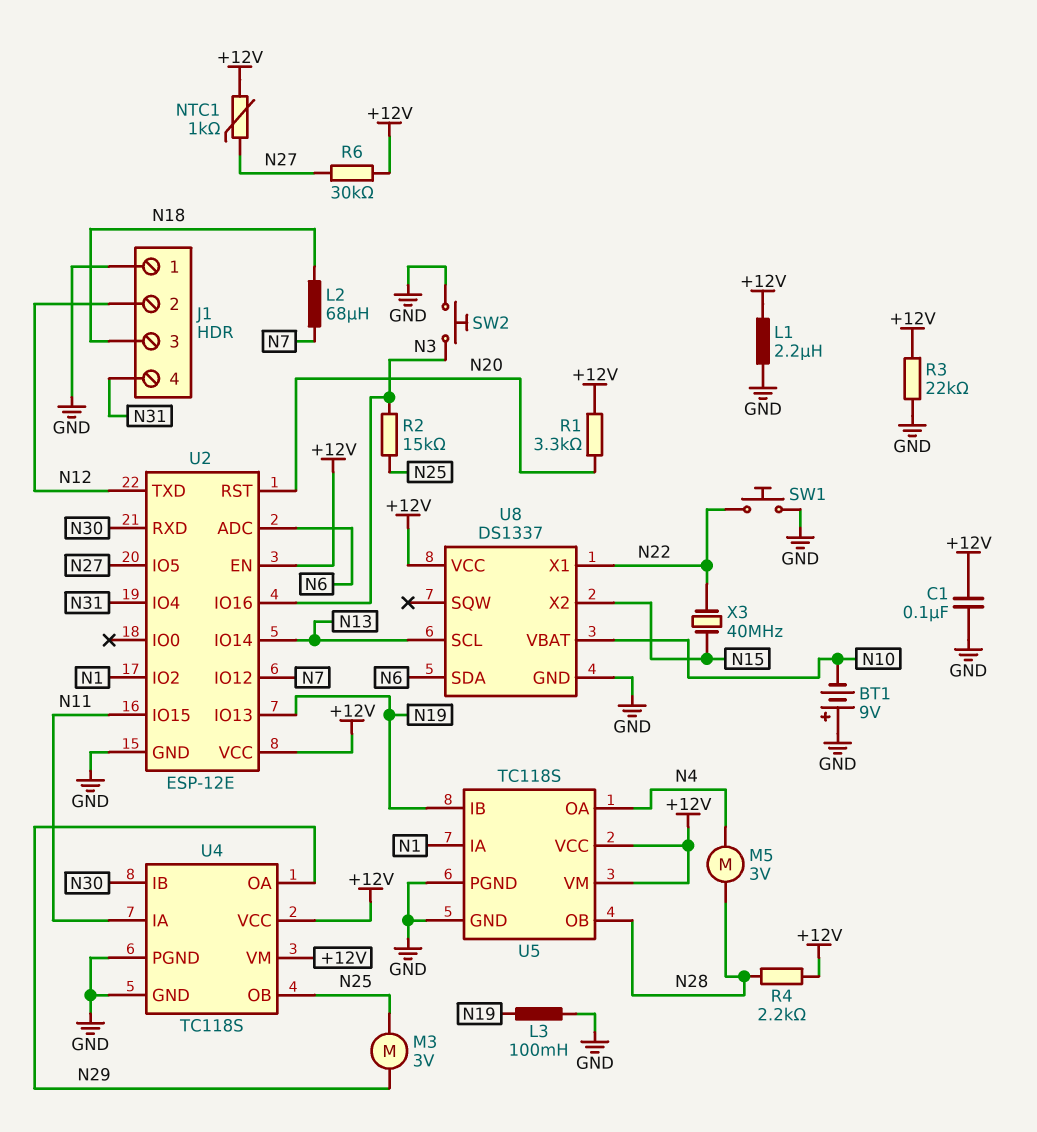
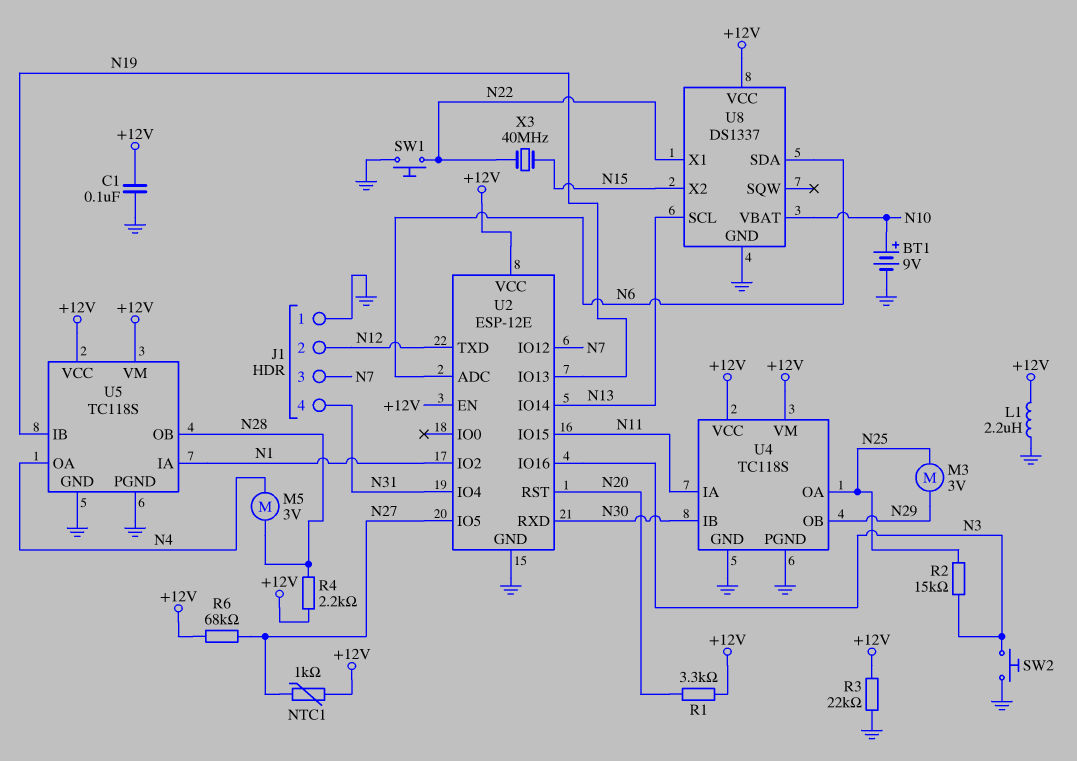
BT1: 9V (plus GND, minus N10) -> 9V (plus N10, minus GND)
J1 pin 3: N18 -> N7
L2: 68uH (N7, N18) -> none
L3: 100mH (GND, N19) -> none
R6: 30k (+12V, N27) -> 68k (+12V, N27)
U4 pin OA: N29 -> N25
U4 pin OB: N25 -> N29

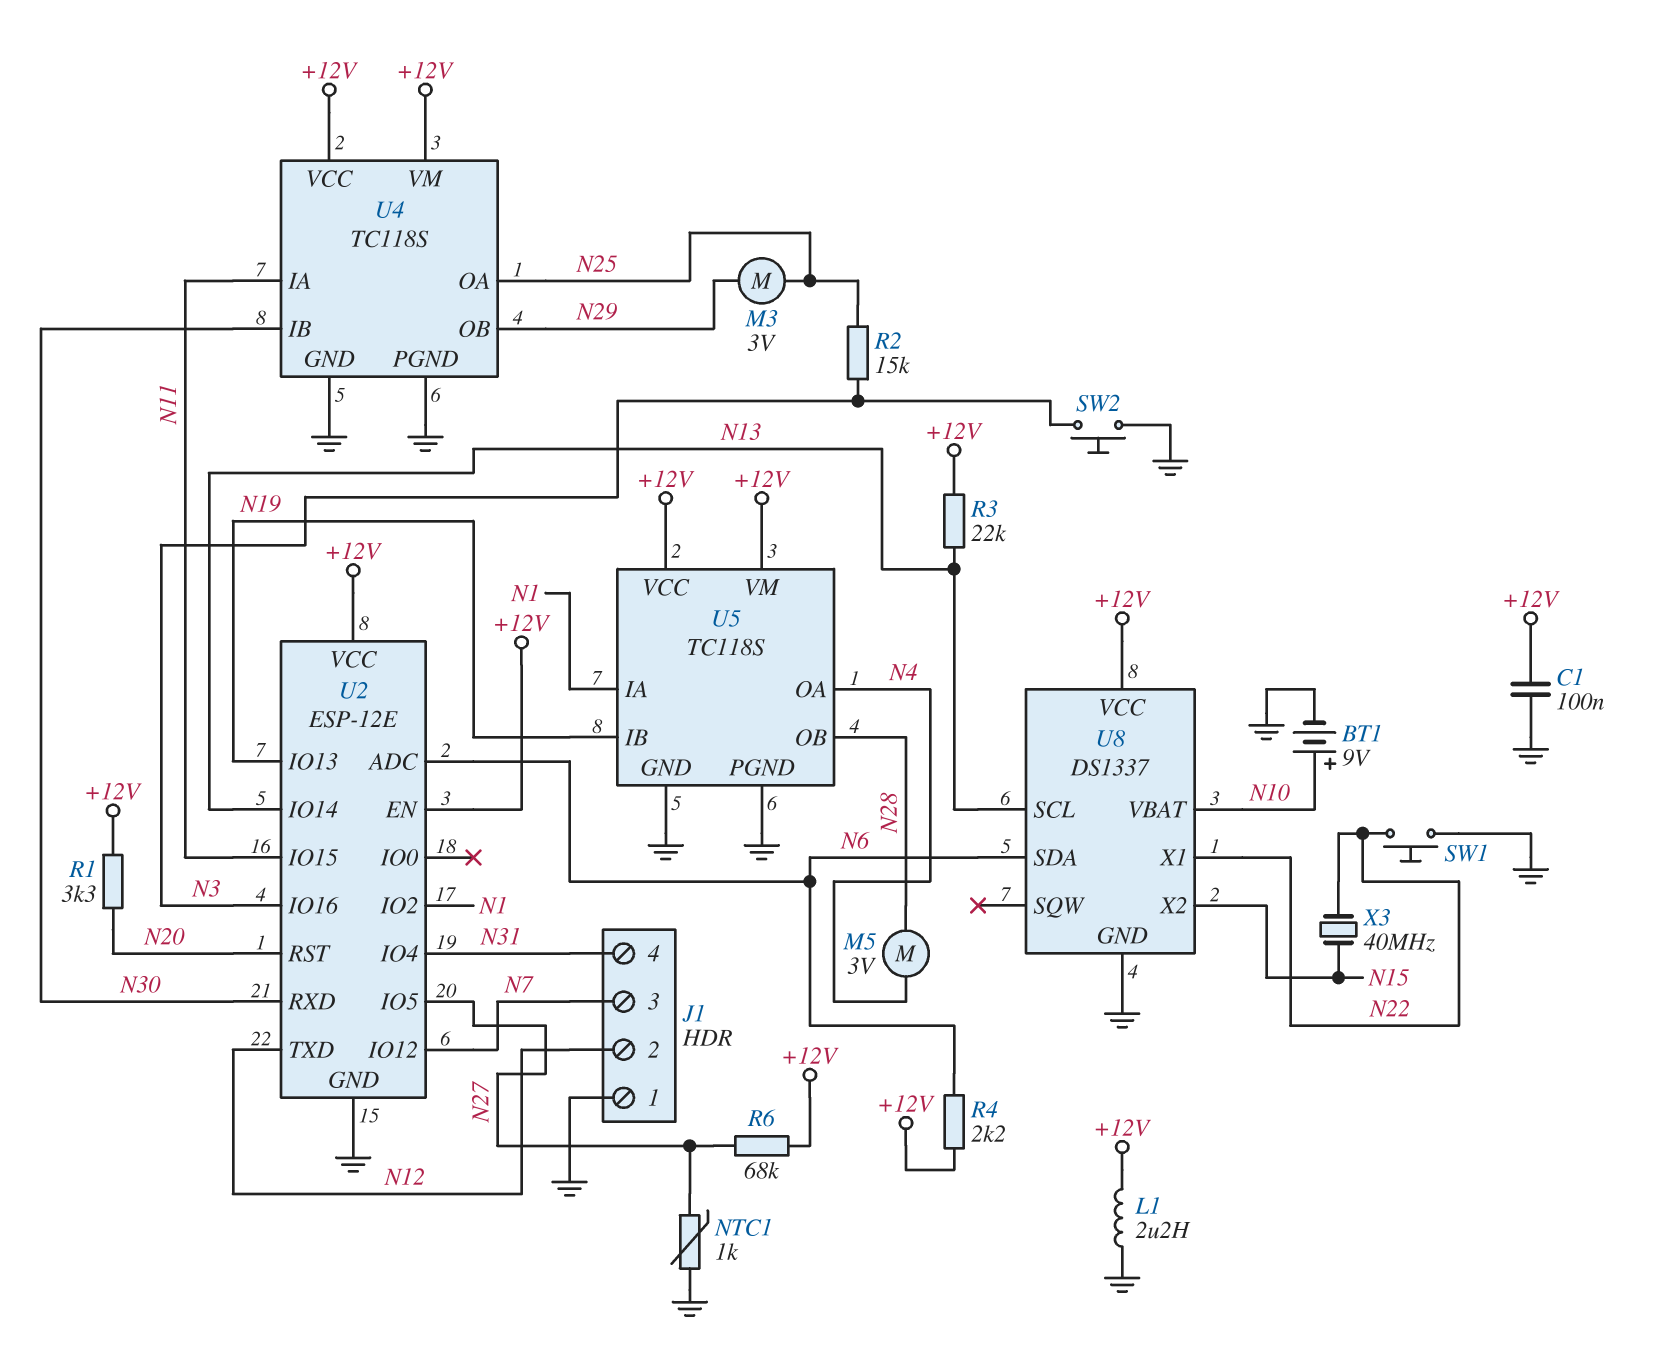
NTC1: 1k (+12V, N27) -> 1k (GND, N27)
R3: 22k (+12V, GND) -> 22k (+12V, N13)
R4: 2.2k (+12V, N28) -> 2.2k (+12V, N6)

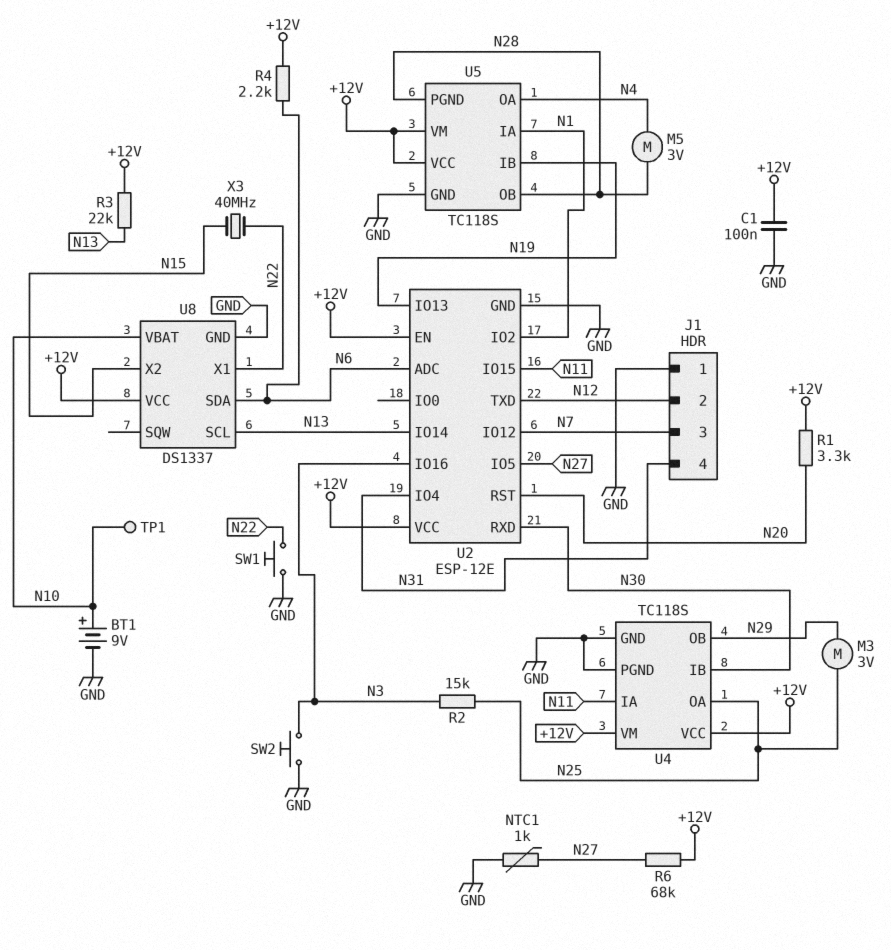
L1: 2.2uH (+12V, GND) -> none
TP1: none -> test point (N10)
U5 pin PGND: GND -> N28

